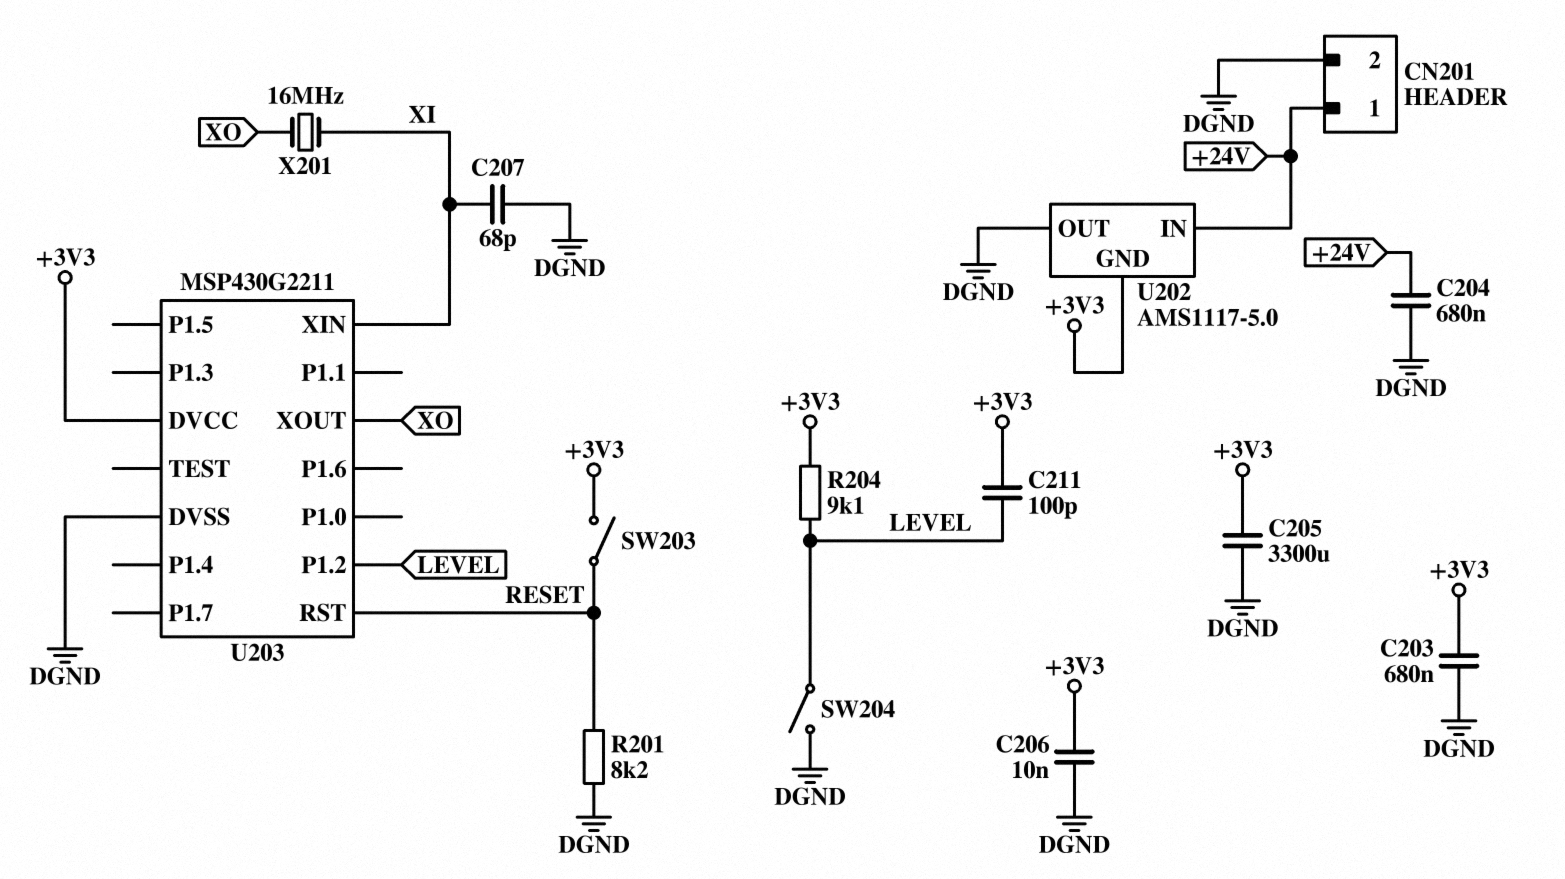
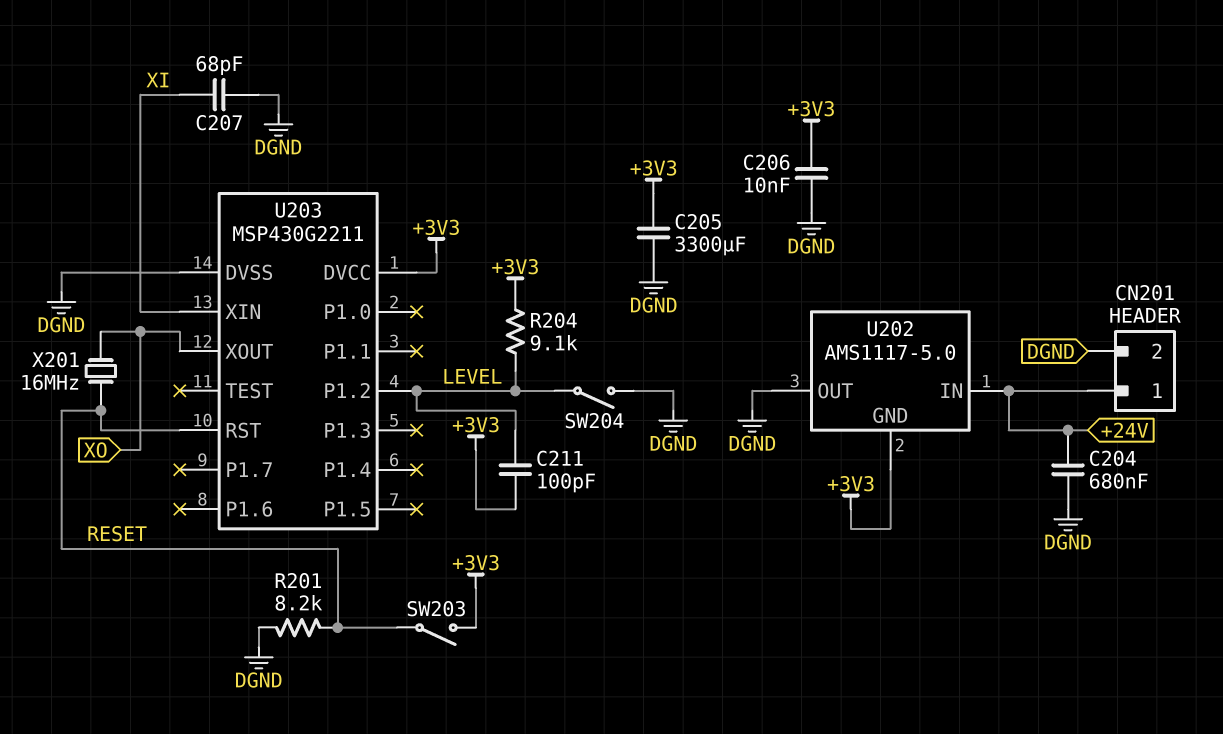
C203: 680nF (+3V3, DGND) -> none
X201: 16MHz (XI, XO) -> 16MHz (RESET, XO)

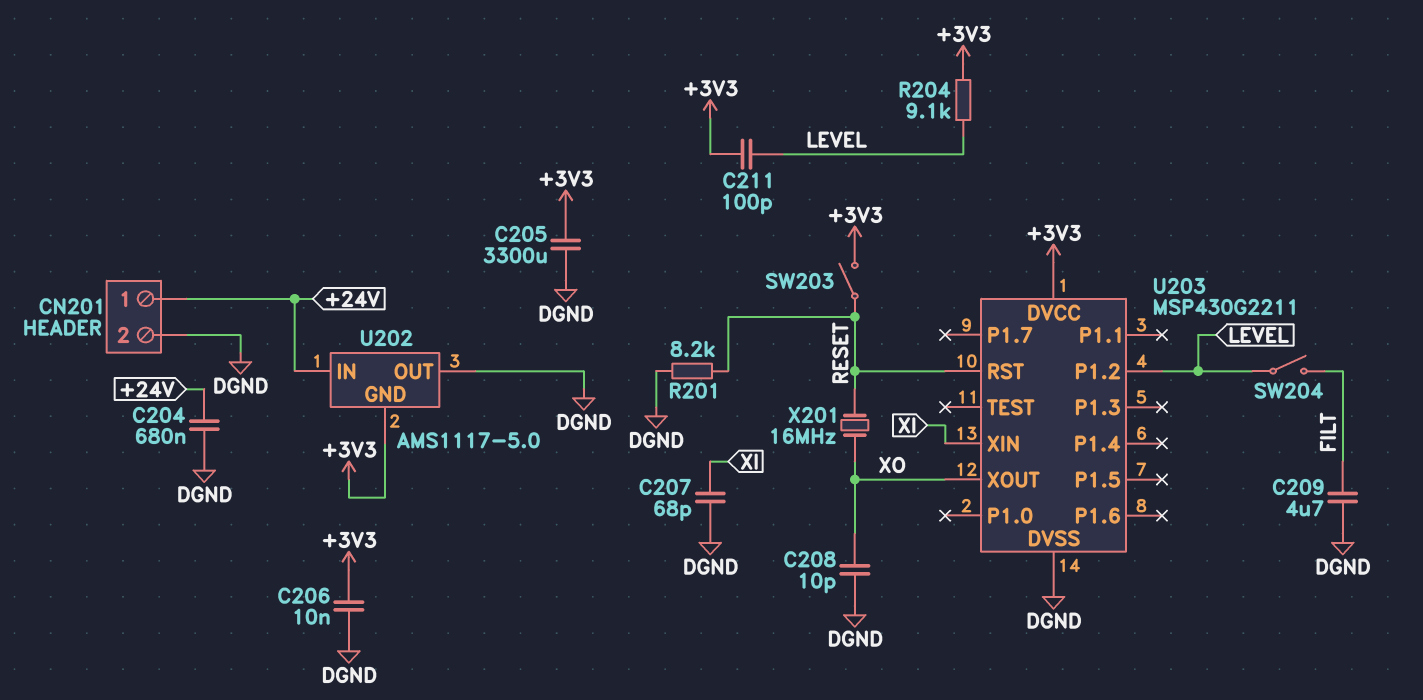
C208: none -> 10pF (DGND, XO)
C209: none -> 4.7uF (DGND, FILT)
SW204: switch (DGND, LEVEL) -> switch (FILT, LEVEL)

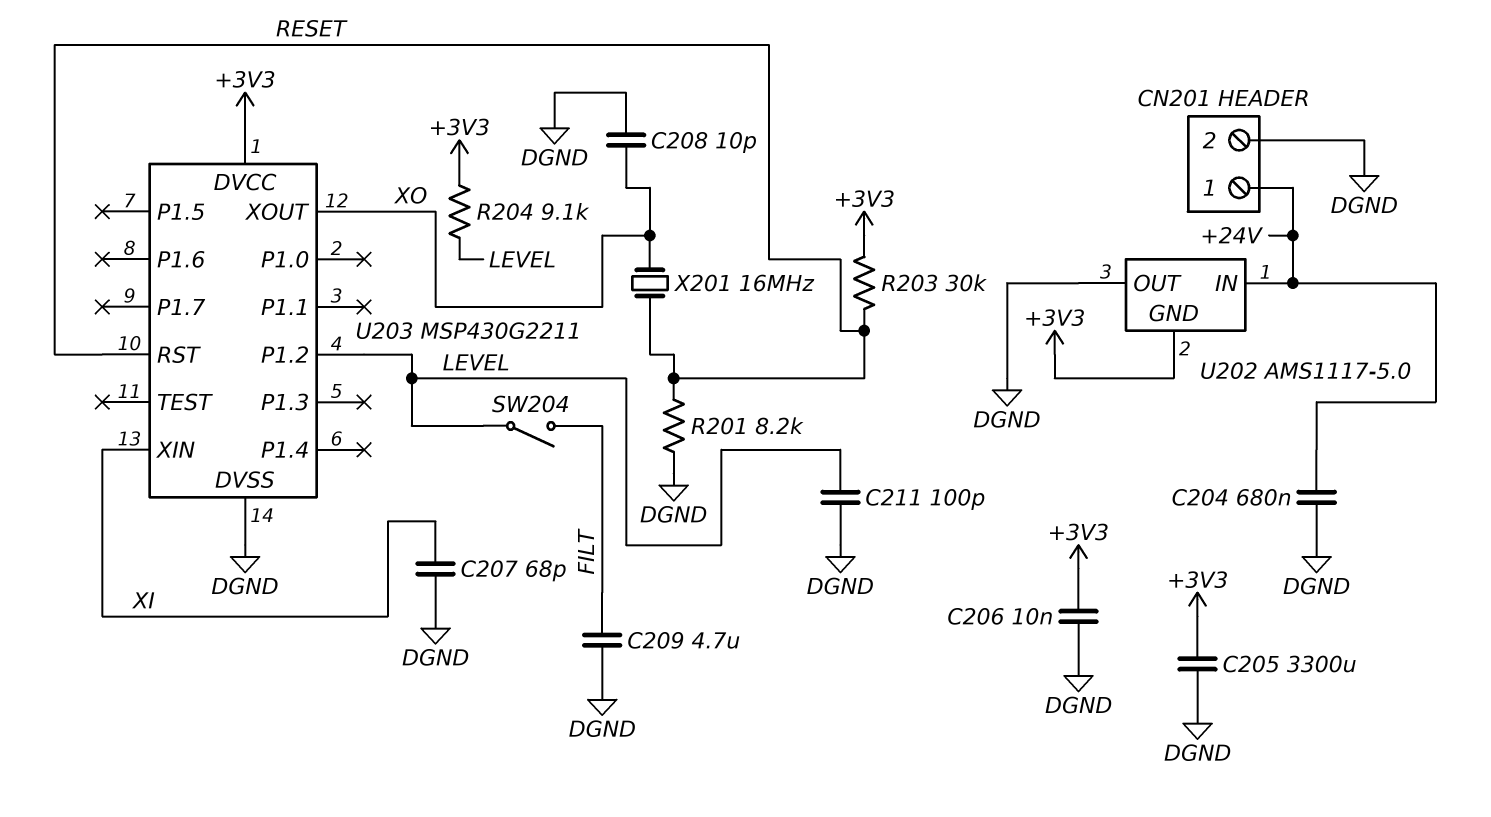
C211: 100pF (+3V3, LEVEL) -> 100pF (DGND, LEVEL)
R203: none -> 30k (+3V3, RESET)
SW203: switch (+3V3, RESET) -> none

